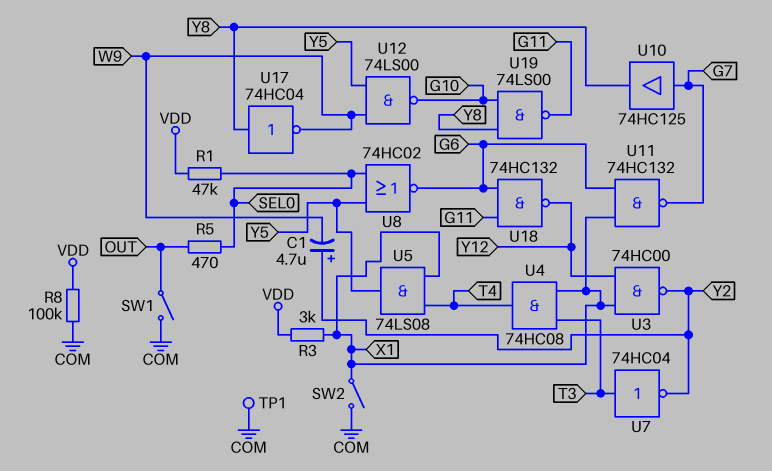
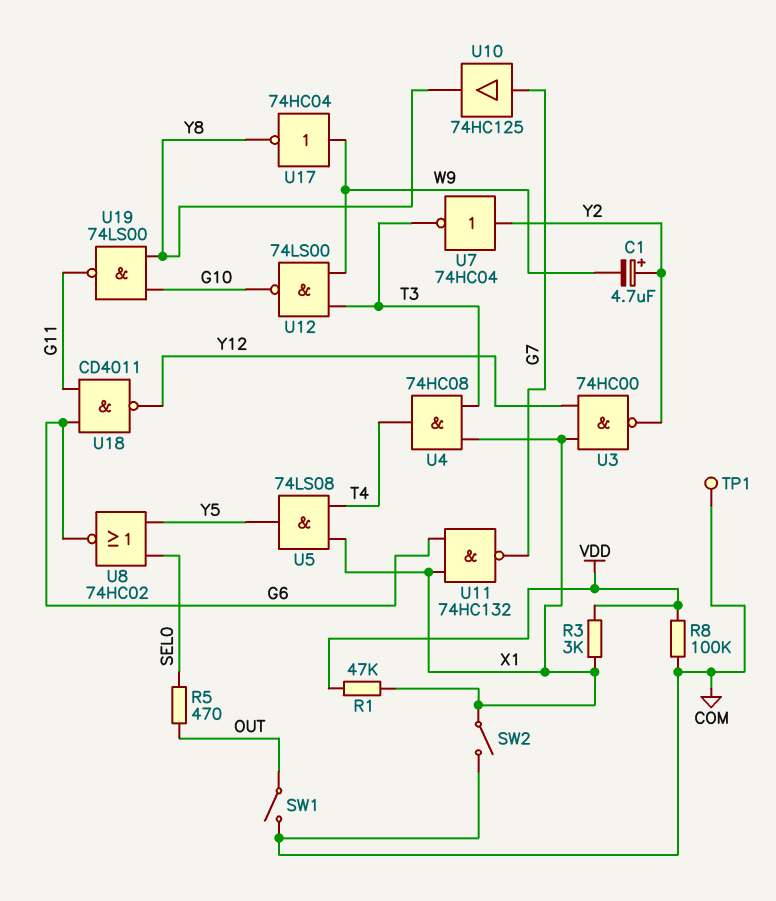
R1: 47k (SEL0, VDD) -> 47k (VDD, X1)
U7: NOT 74HC04 (in T3, out Y2) -> NOT 74HC04 (in Y2, out T3)
U12: NAND 74LS00 (in W9, in Y5, out G10) -> NAND 74LS00 (in T3, in W9, out G10)
U17: NOT 74HC04 (in Y8, out W9) -> NOT 74HC04 (in W9, out Y8)
U18: NAND 74HC132 (in G6, in G11, out Y12) -> NAND CD4011 (in G6, in G11, out Y12)

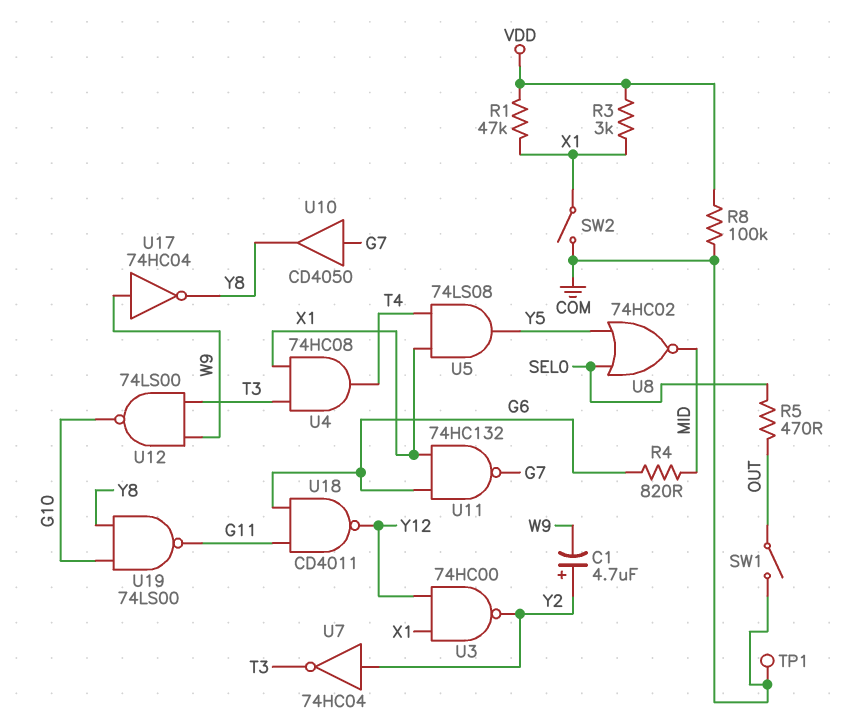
R4: none -> 820 (G6, MID)
U8: NOR 74HC02 (in SEL0, in Y5, out G6) -> NOR 74HC02 (in SEL0, in Y5, out MID)
U10: buffer 74HC125 (in G7, out Y8) -> buffer CD4050 (in G7, out Y8)

